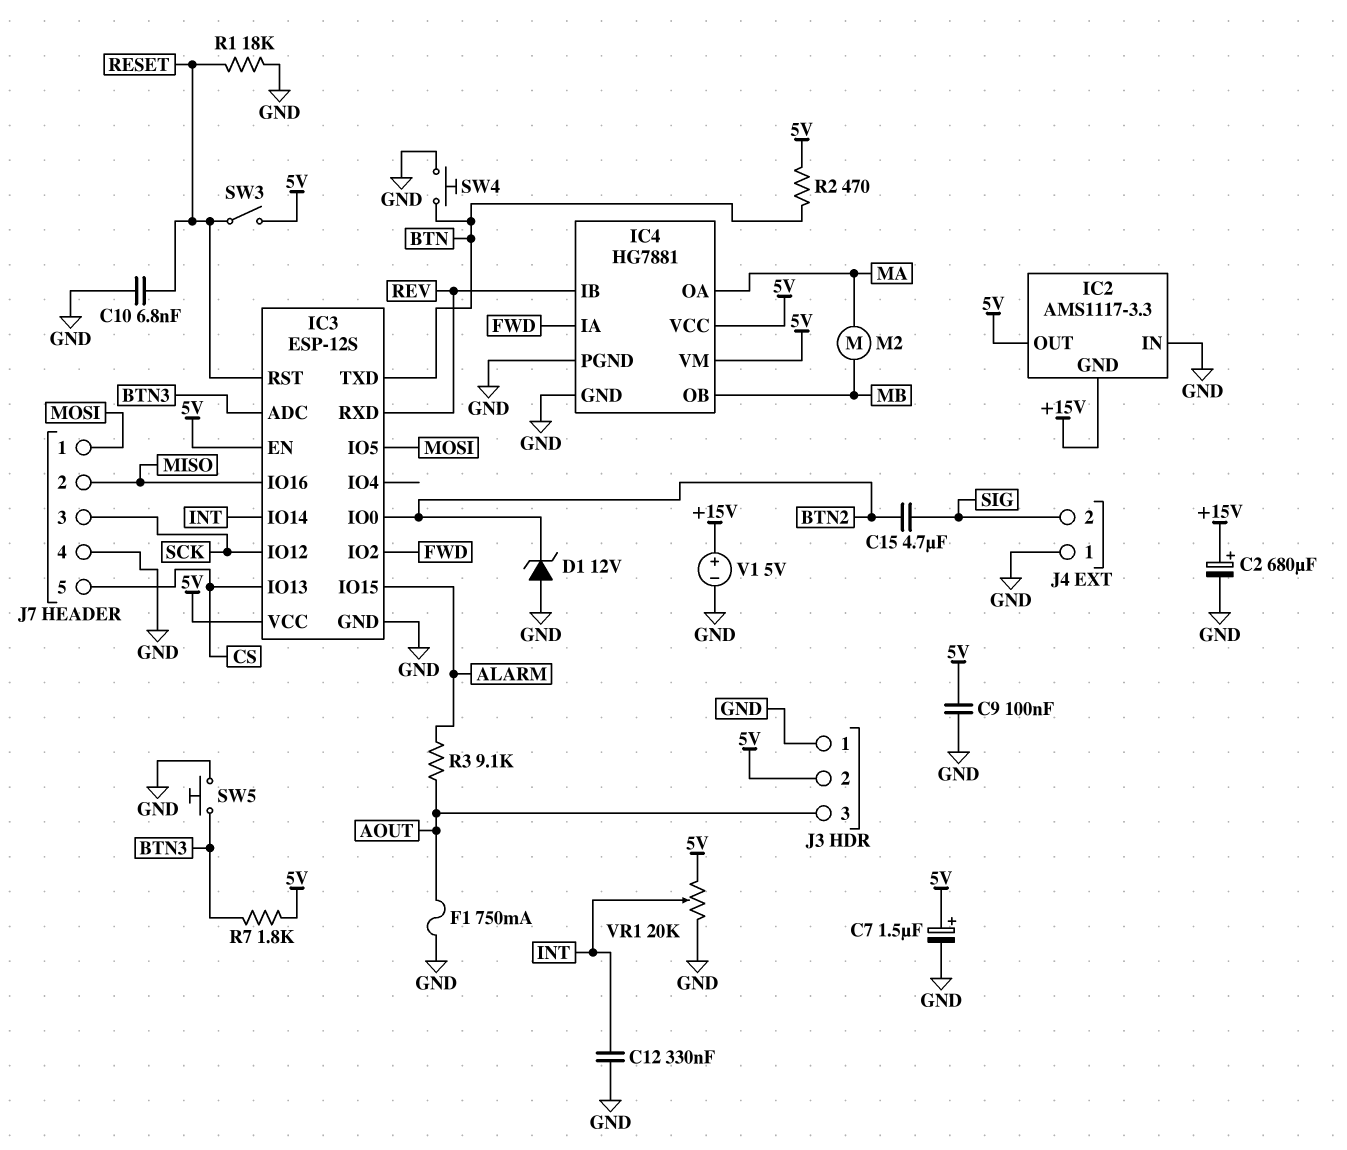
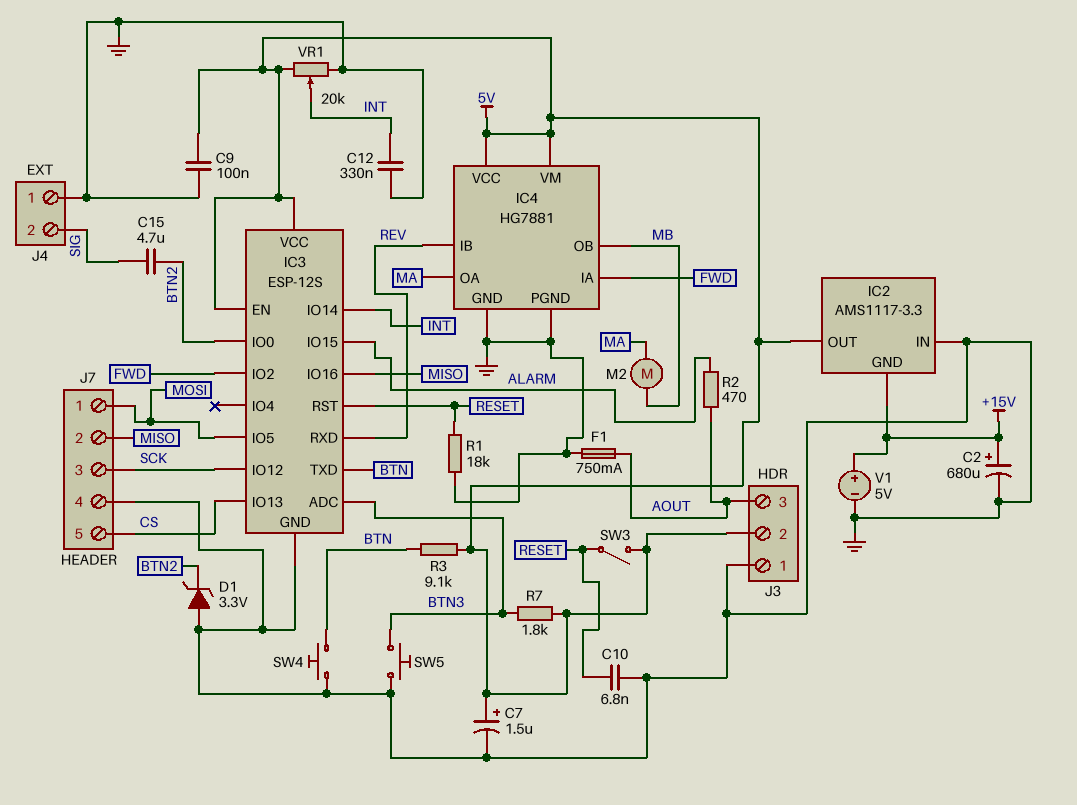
D1: zener 12V (A GND, K BTN2) -> zener 3.3V (A GND, K BTN2)
R2: 470 (5V, BTN) -> 470 (ALARM, AOUT)
R3: 9.1k (ALARM, AOUT) -> 9.1k (5V, BTN)

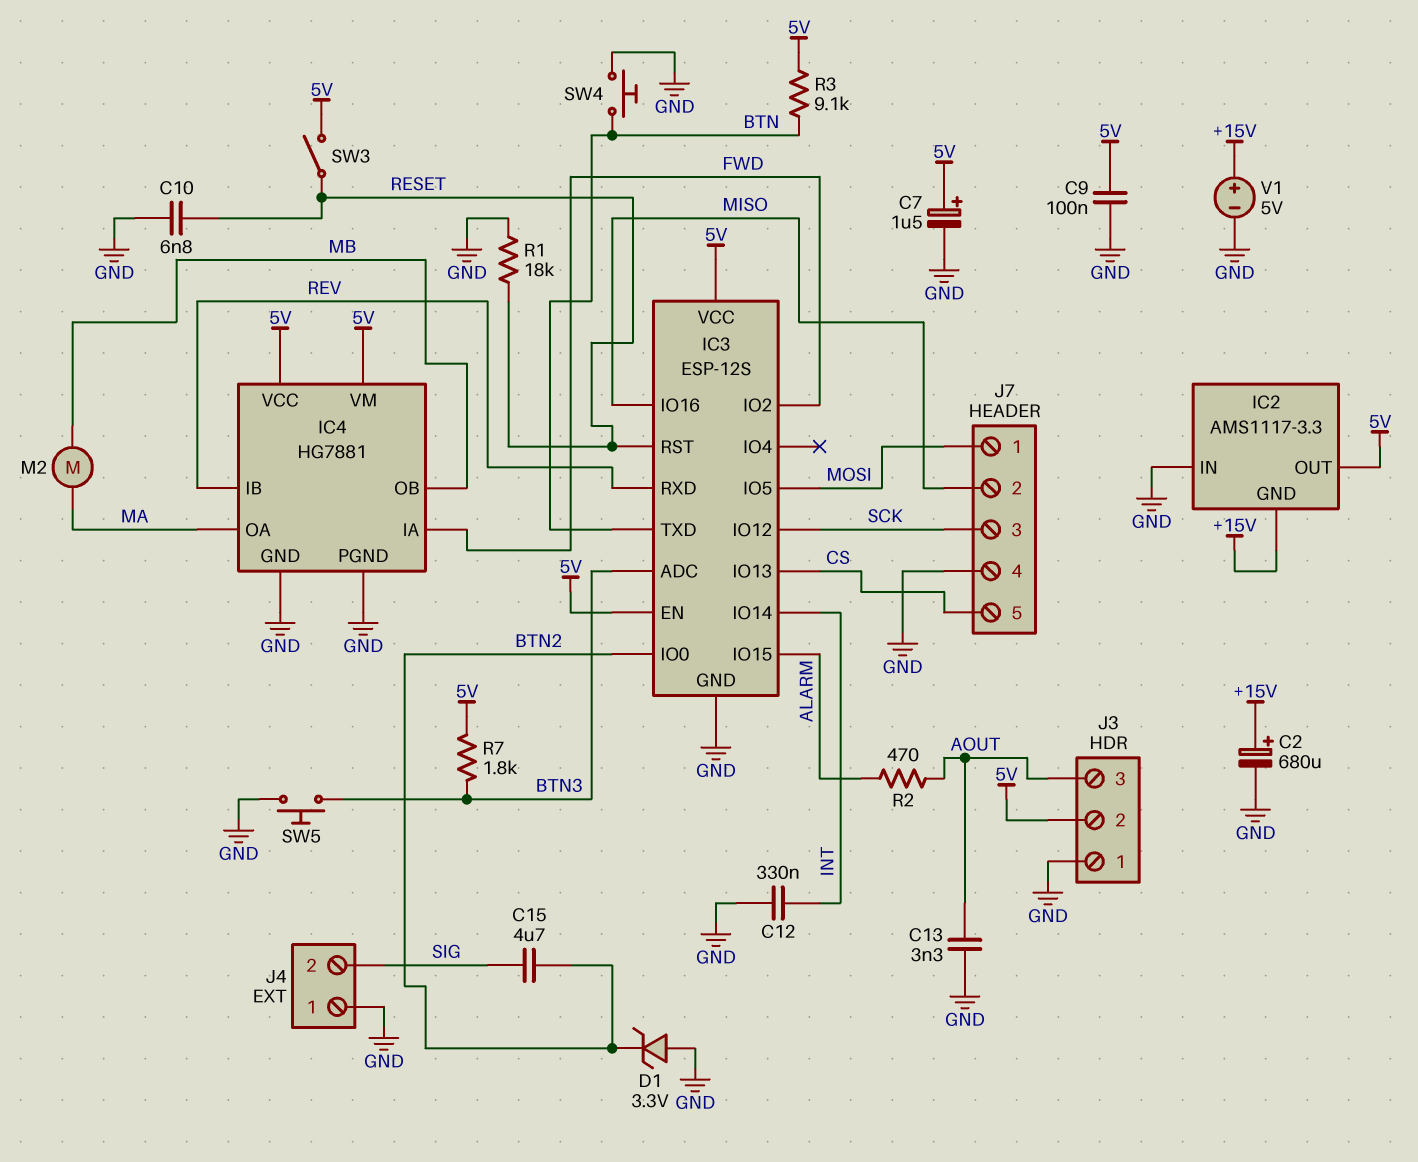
C13: none -> 3.3nF (AOUT, GND)
F1: 750mA (AOUT, GND) -> none
VR1: 20k (5V, GND, wiper INT) -> none

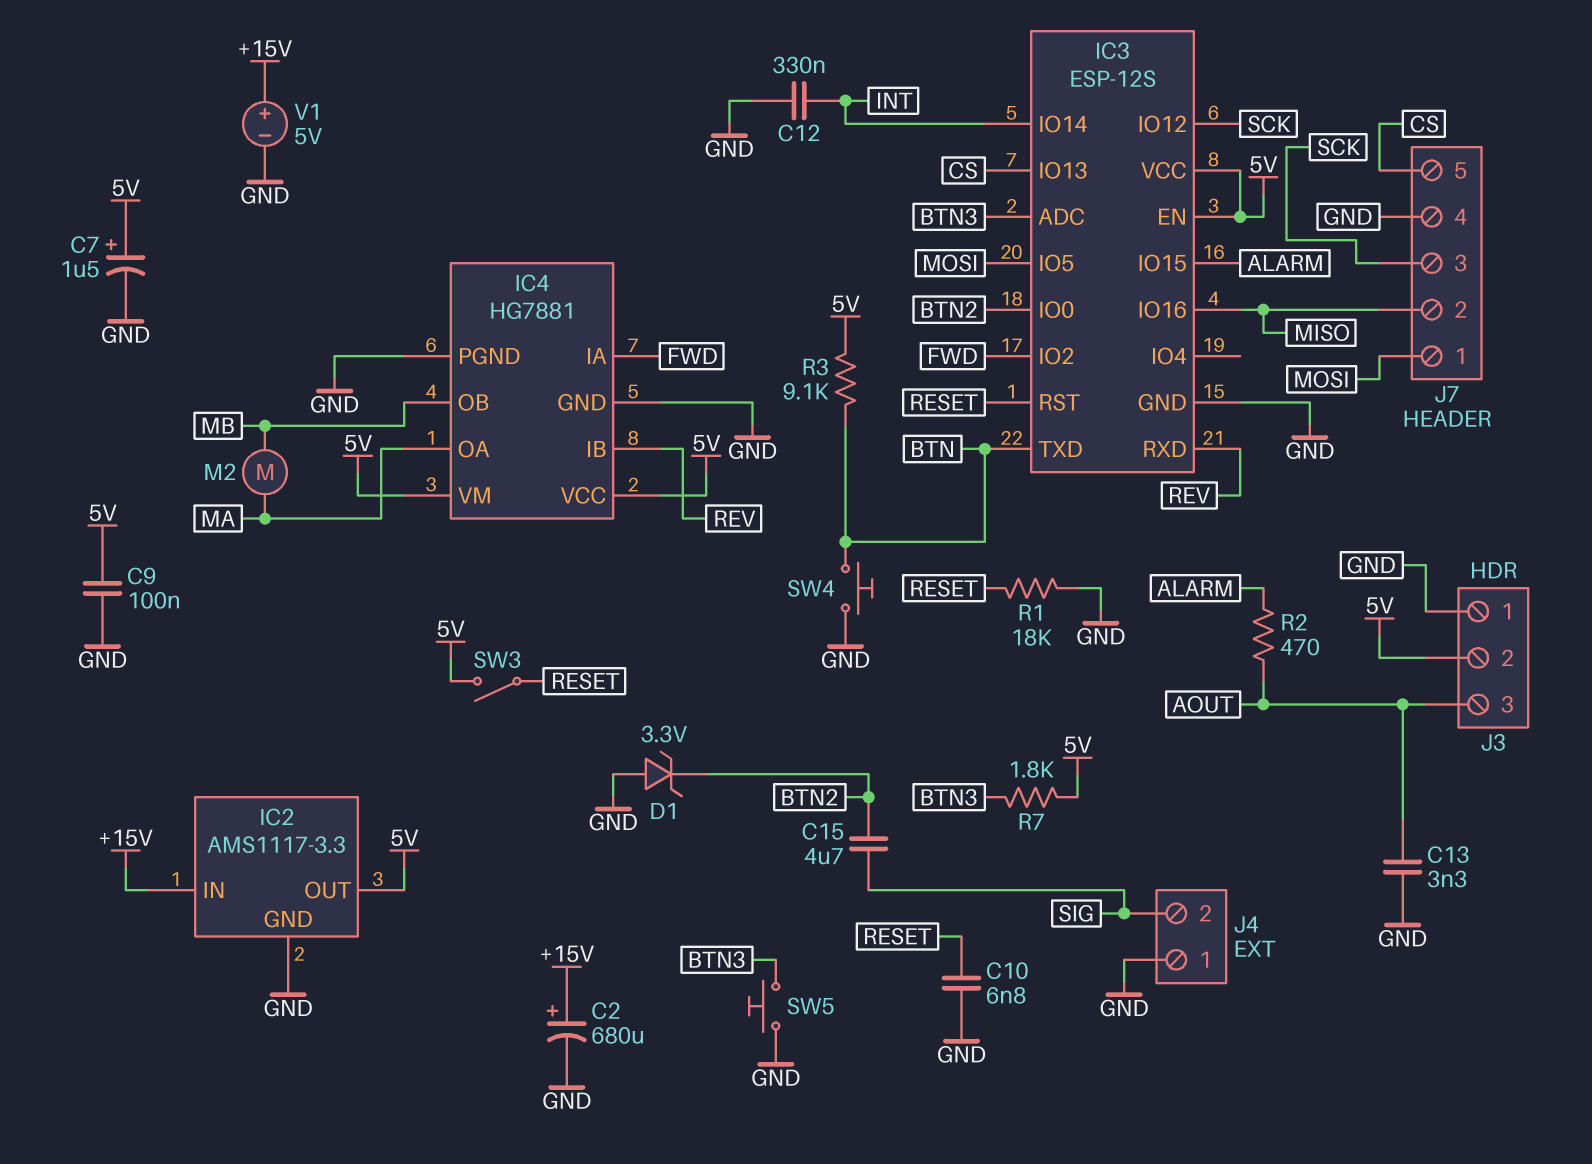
IC2 pin GND: +15V -> GND
IC2 pin IN: GND -> +15V

